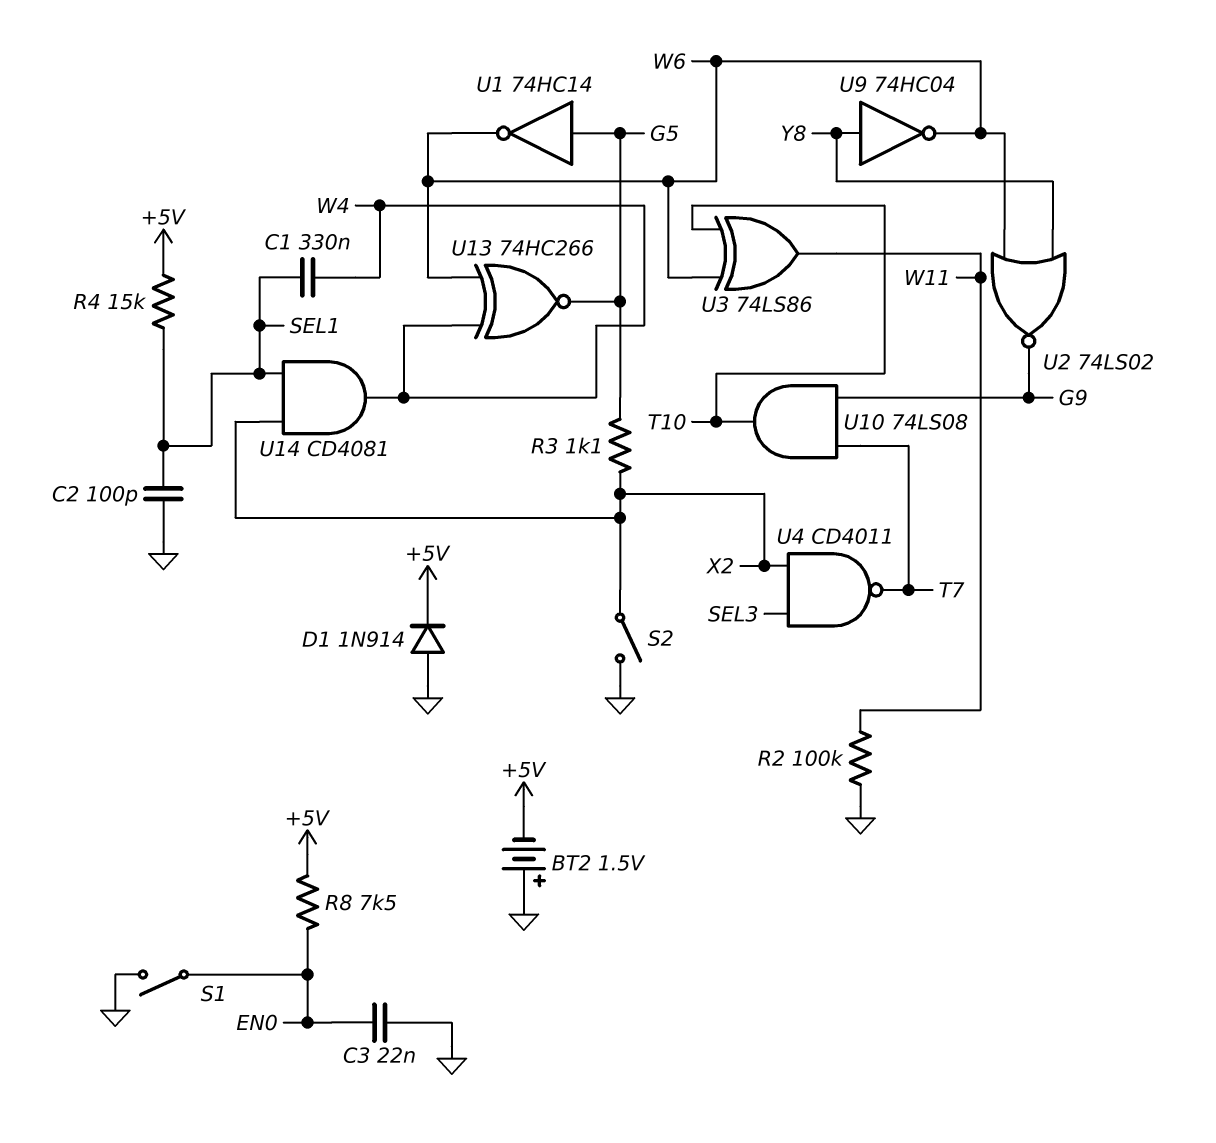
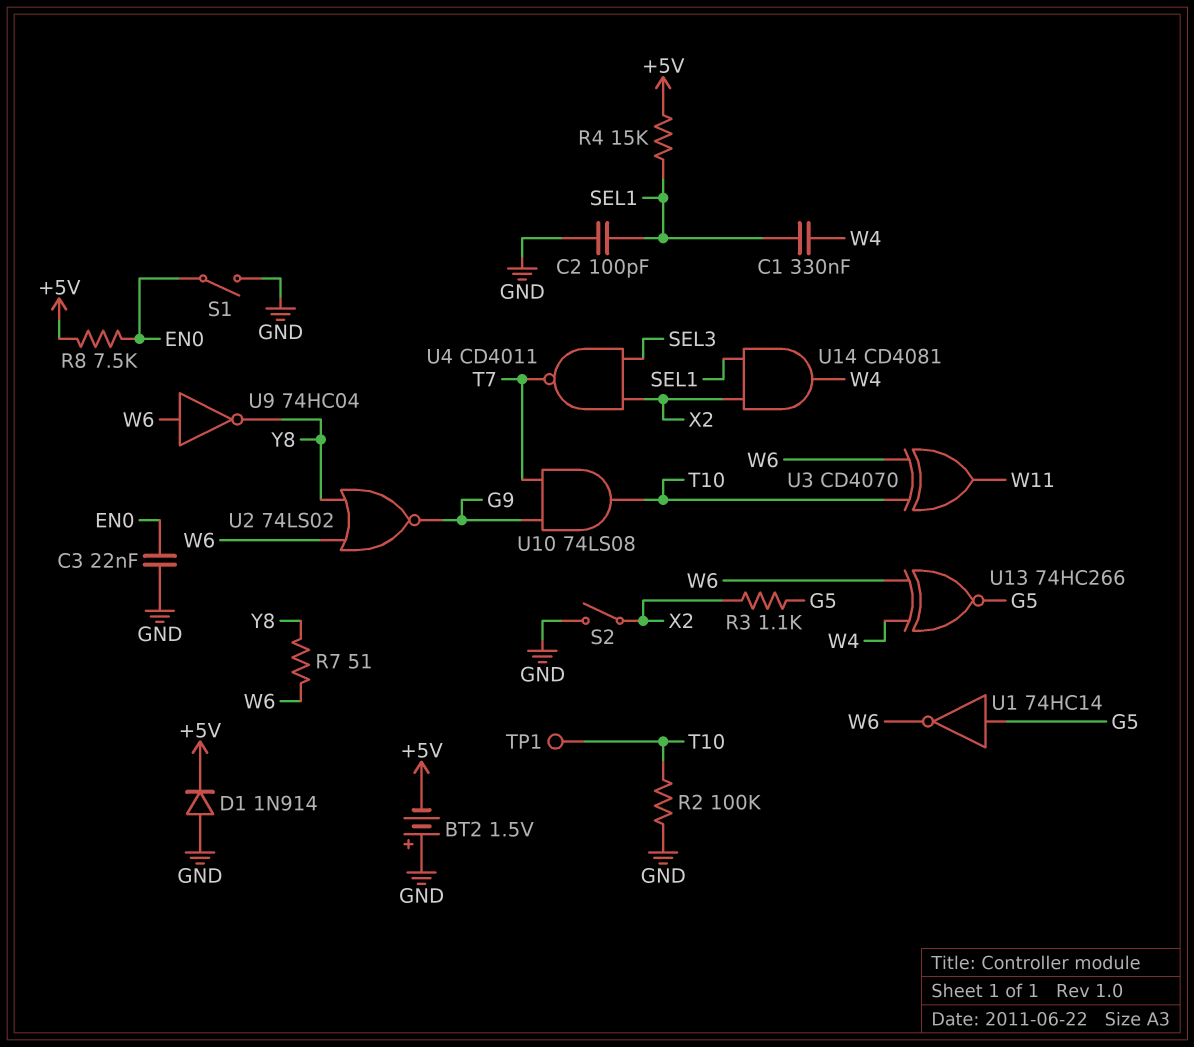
R2: 100k (GND, W11) -> 100k (GND, T10)
R7: none -> 51 (W6, Y8)
TP1: none -> test point (T10)
U3: XOR 74LS86 (in T10, in W6, out W11) -> XOR CD4070 (in T10, in W6, out W11)
U9: NOT 74HC04 (in Y8, out W6) -> NOT 74HC04 (in W6, out Y8)

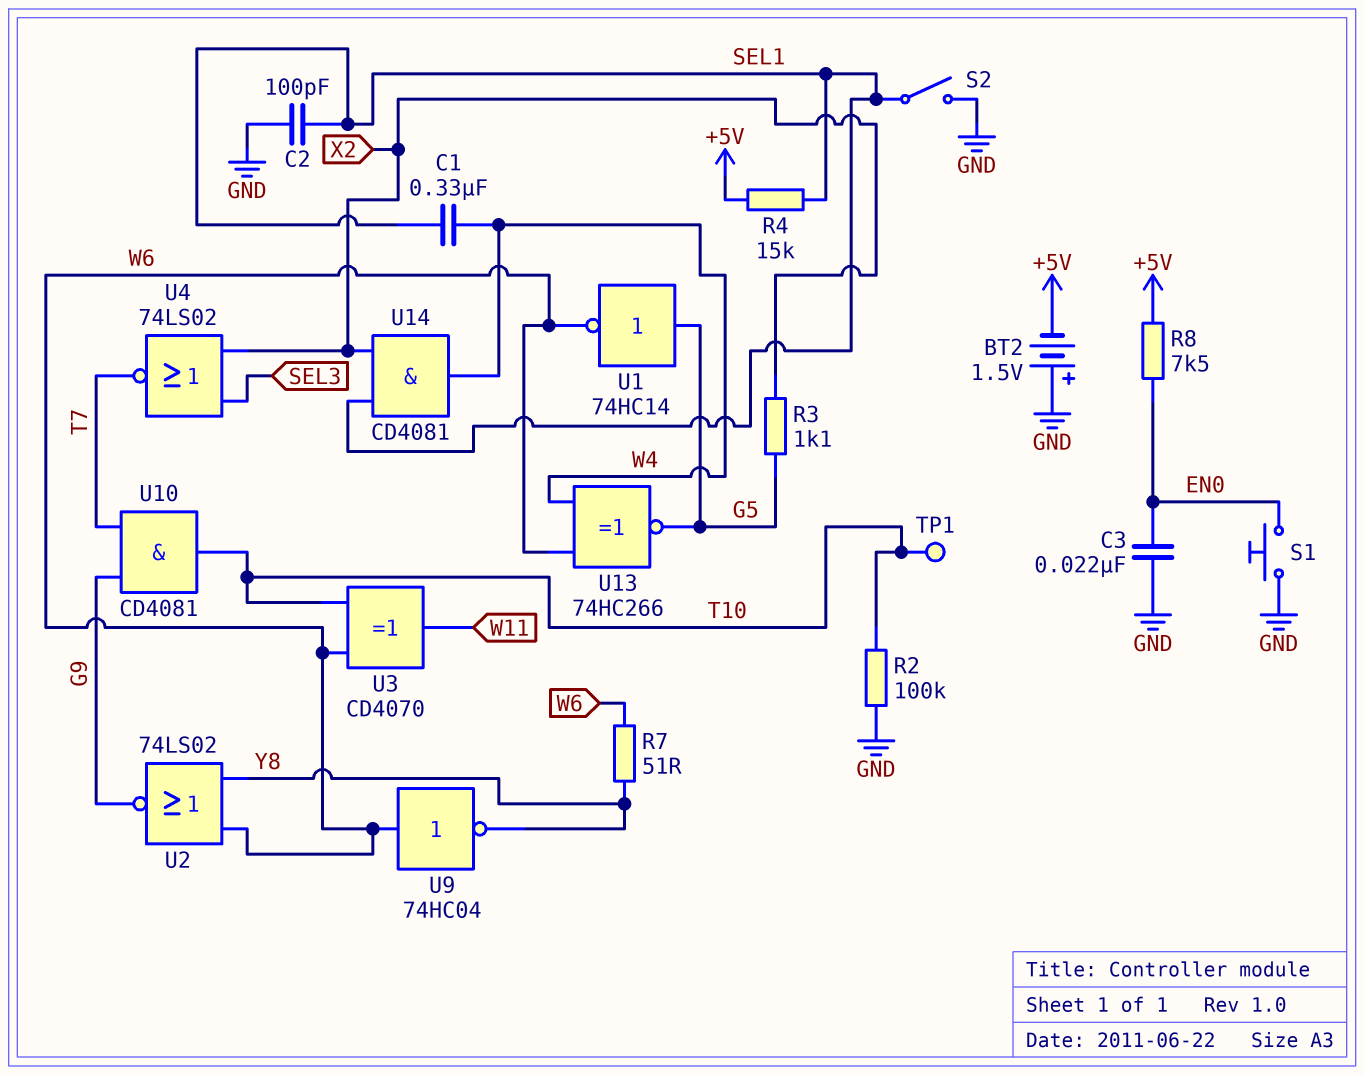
D1: diode 1N914 (A GND, K +5V) -> none
S1: switch (EN0, GND) -> button (EN0, GND)
S2: switch (GND, X2) -> switch (GND, SEL1)
U4: NAND CD4011 (in SEL3, in X2, out T7) -> NOR 74LS02 (in SEL3, in X2, out T7)
U10: AND 74LS08 (in G9, in T7, out T10) -> AND CD4081 (in G9, in T7, out T10)

